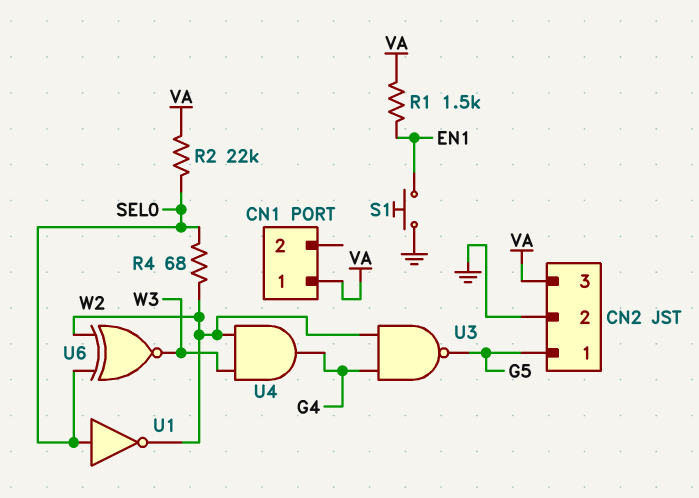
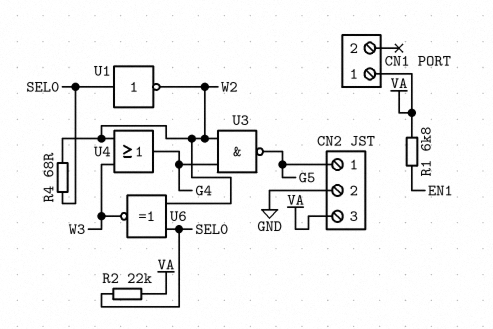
R1: 1.5k (EN1, VA) -> 6.8k (EN1, VA)
S1: button (EN1, GND) -> none
U4: AND (in W2, in W3, out G4) -> OR (in W2, in W3, out G4)

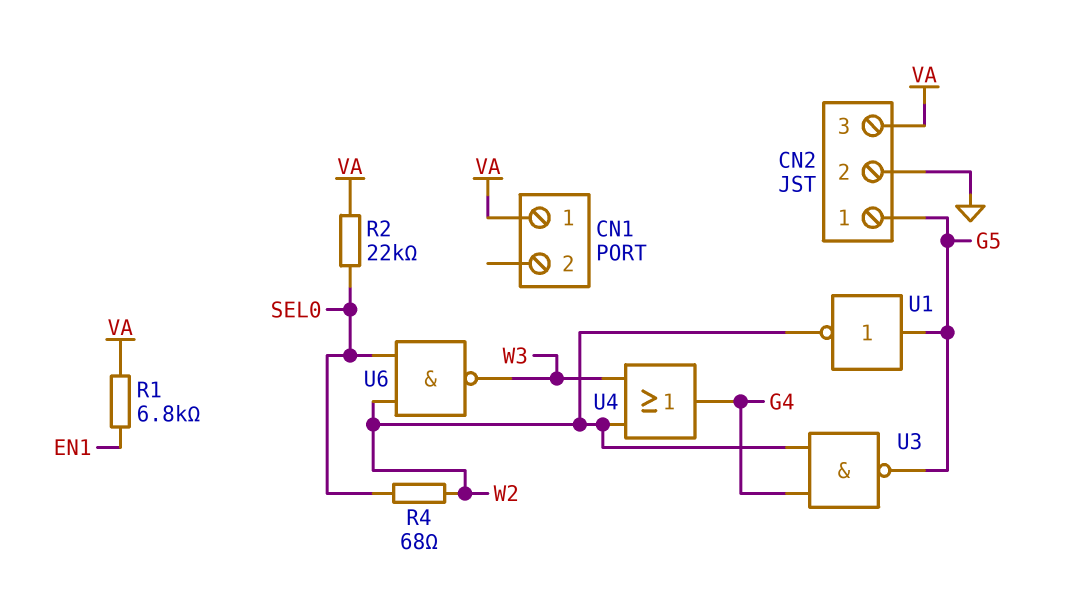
U1: NOT (in SEL0, out W2) -> NOT (in G5, out W2)
U6: XNOR (in SEL0, in W2, out W3) -> NAND (in SEL0, in W2, out W3)

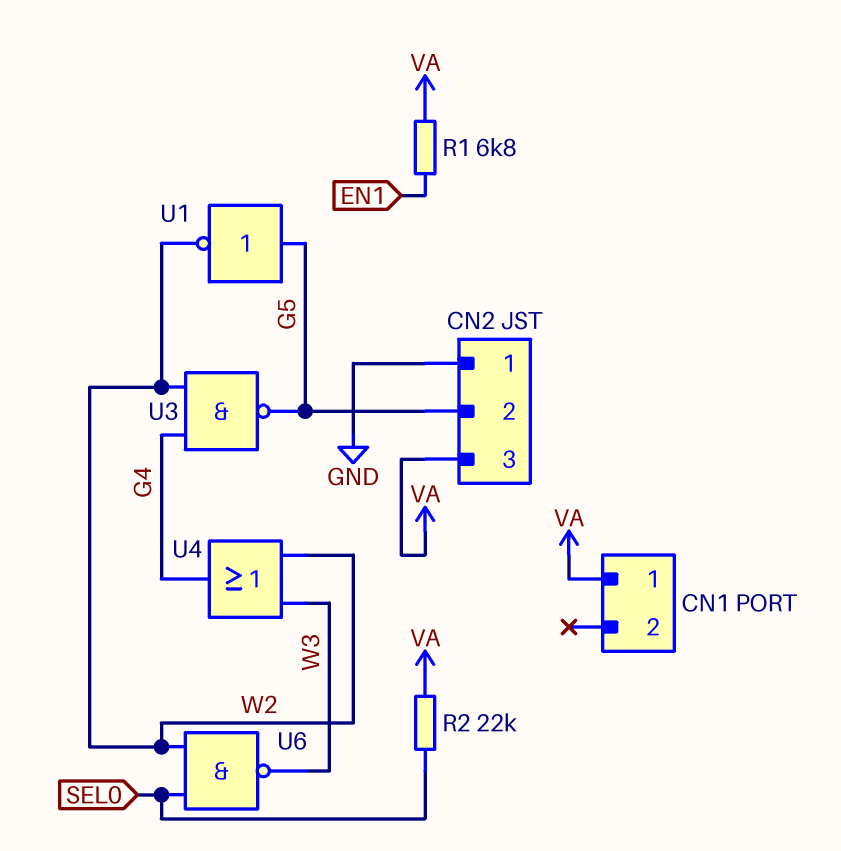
CN2 pin 1: G5 -> GND
CN2 pin 2: GND -> G5
R4: 68 (SEL0, W2) -> none

